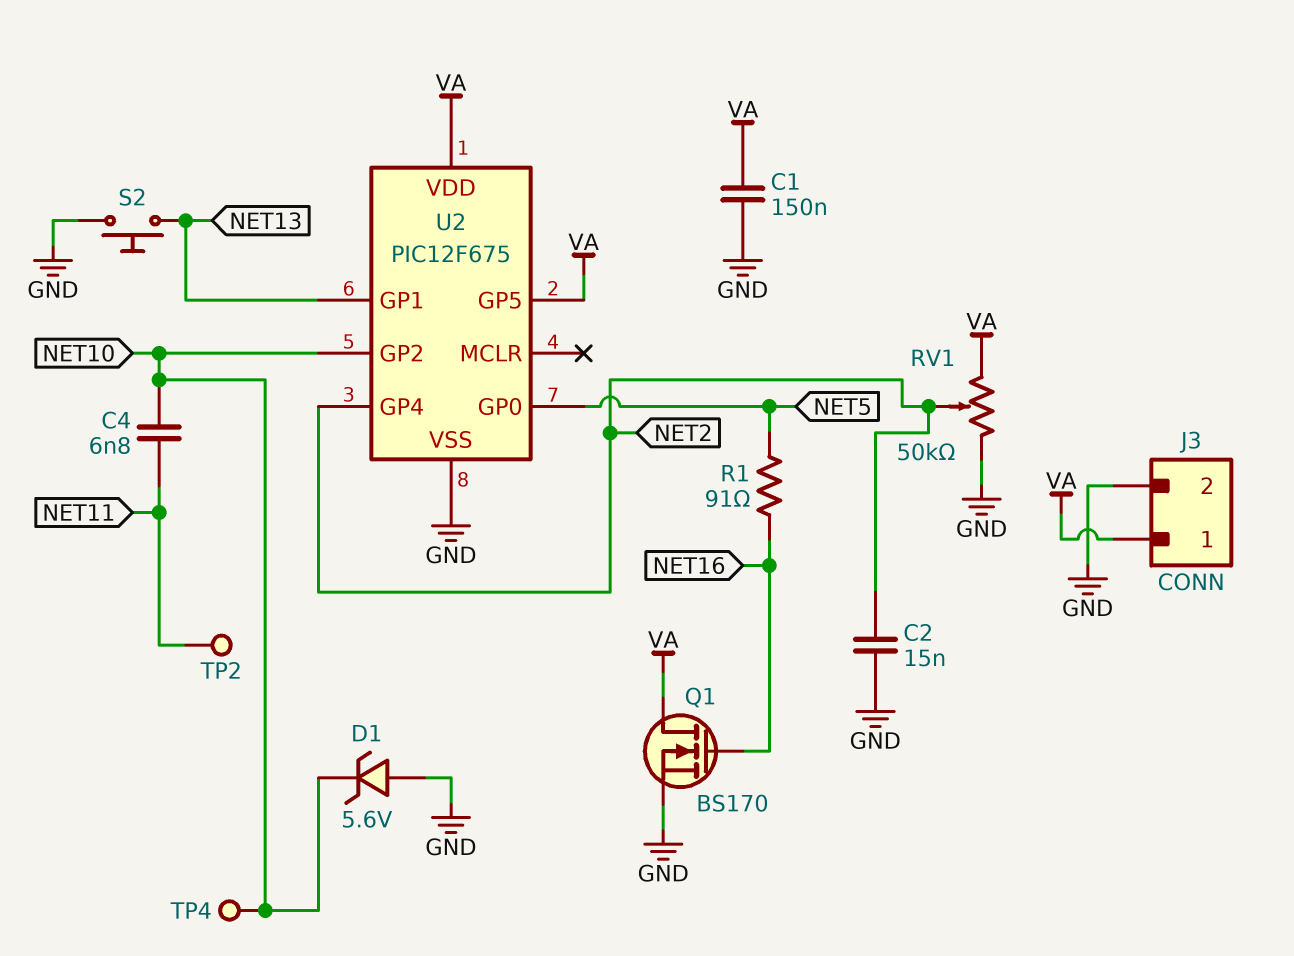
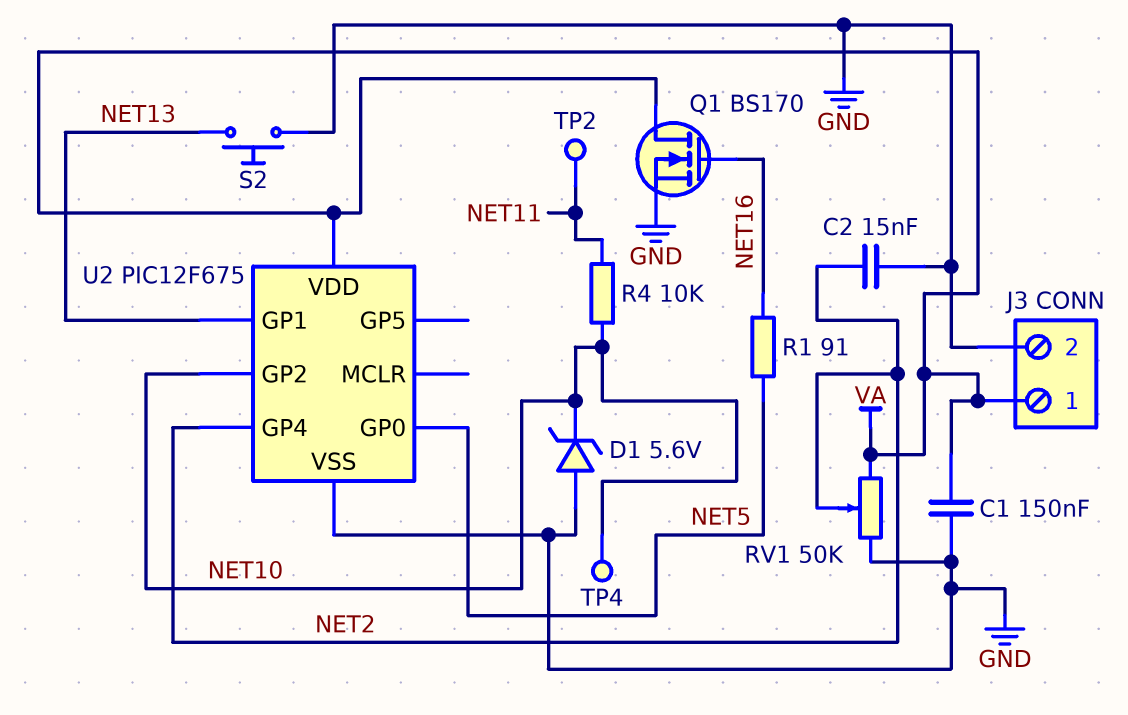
C4: 6.8nF (NET10, NET11) -> none
R4: none -> 10k (NET10, NET11)
U2 pin GP5: VA -> none

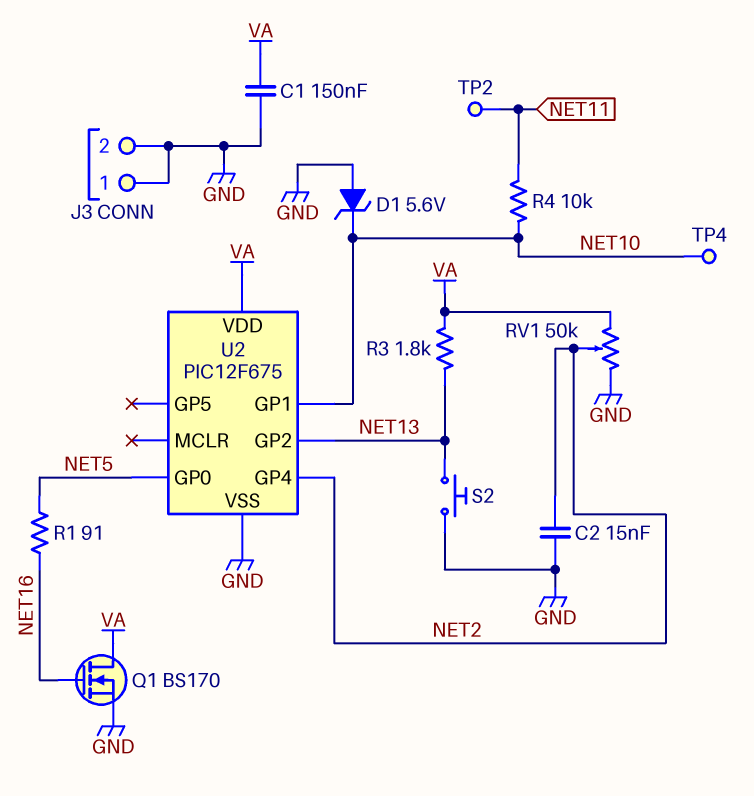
J3 pin 1: VA -> GND
R3: none -> 1.8k (NET13, VA)
U2 pin GP1: NET13 -> NET10
U2 pin GP2: NET10 -> NET13

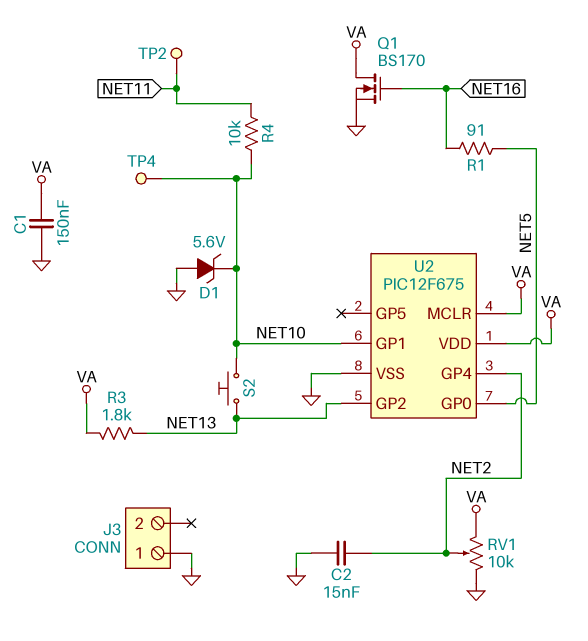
J3 pin 2: GND -> none
RV1: 50k (GND, VA, wiper NET2) -> 10k (GND, VA, wiper NET2)
S2: button (GND, NET13) -> button (NET10, NET13)
U2 pin MCLR: none -> VA

